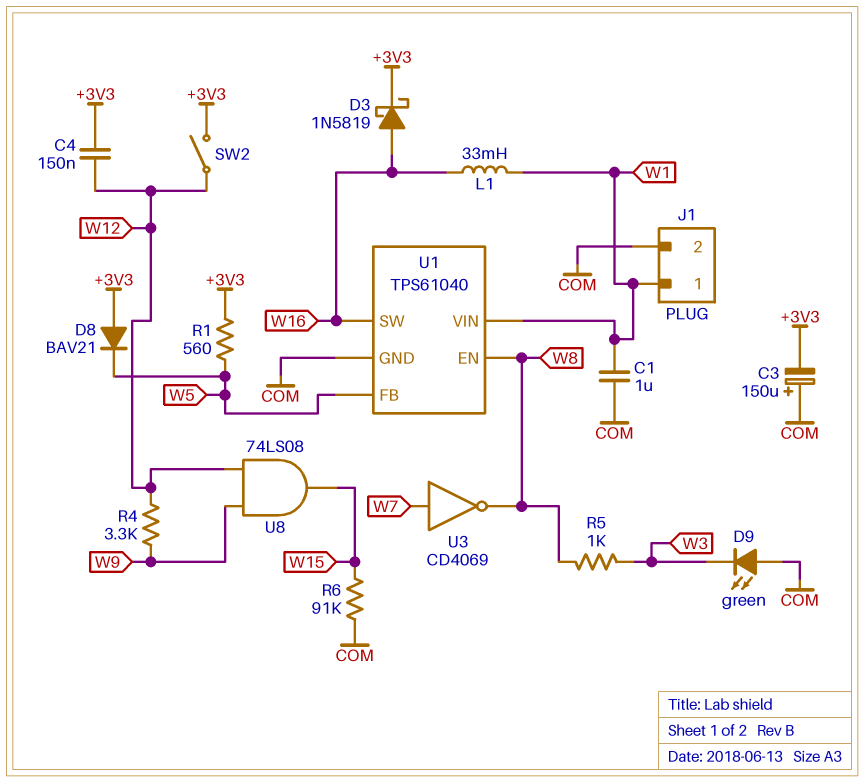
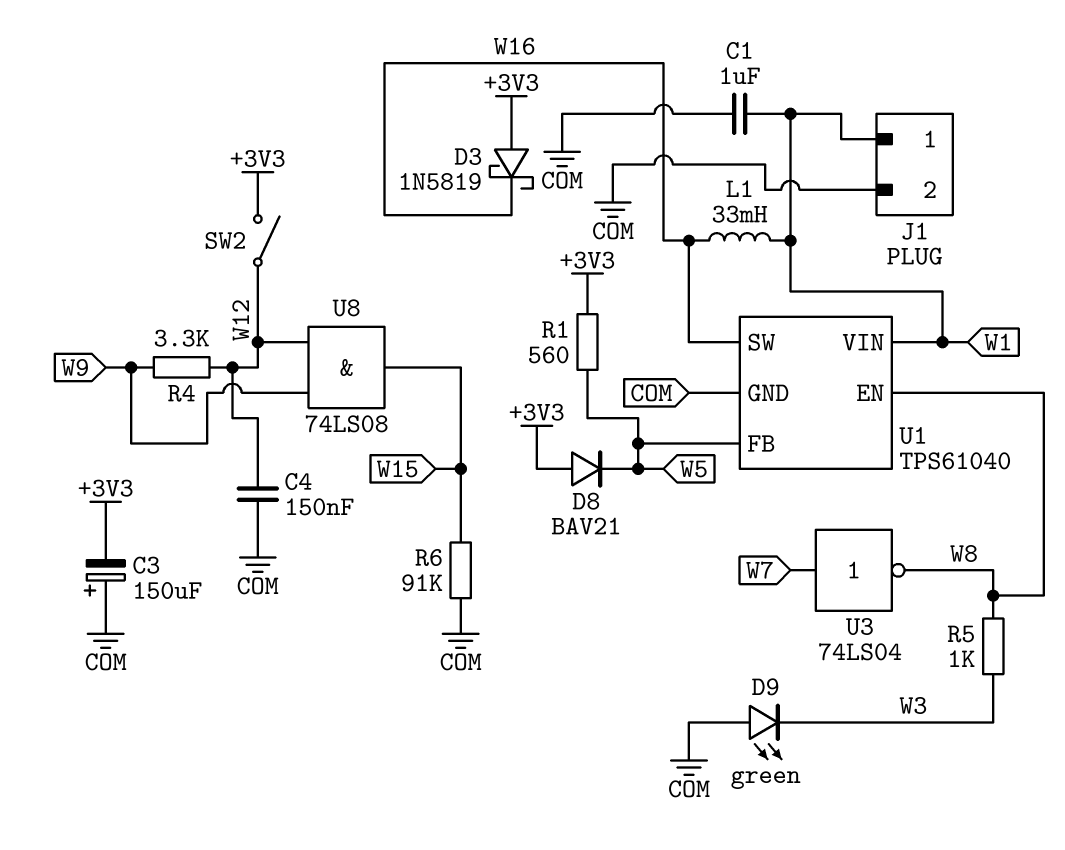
C4: 150nF (+3V3, W12) -> 150nF (COM, W12)
D3: schottky 1N5819 (A W16, K +3V3) -> schottky 1N5819 (A +3V3, K W16)
U3: NOT CD4069 (in W7, out W8) -> NOT 74LS04 (in W7, out W8)

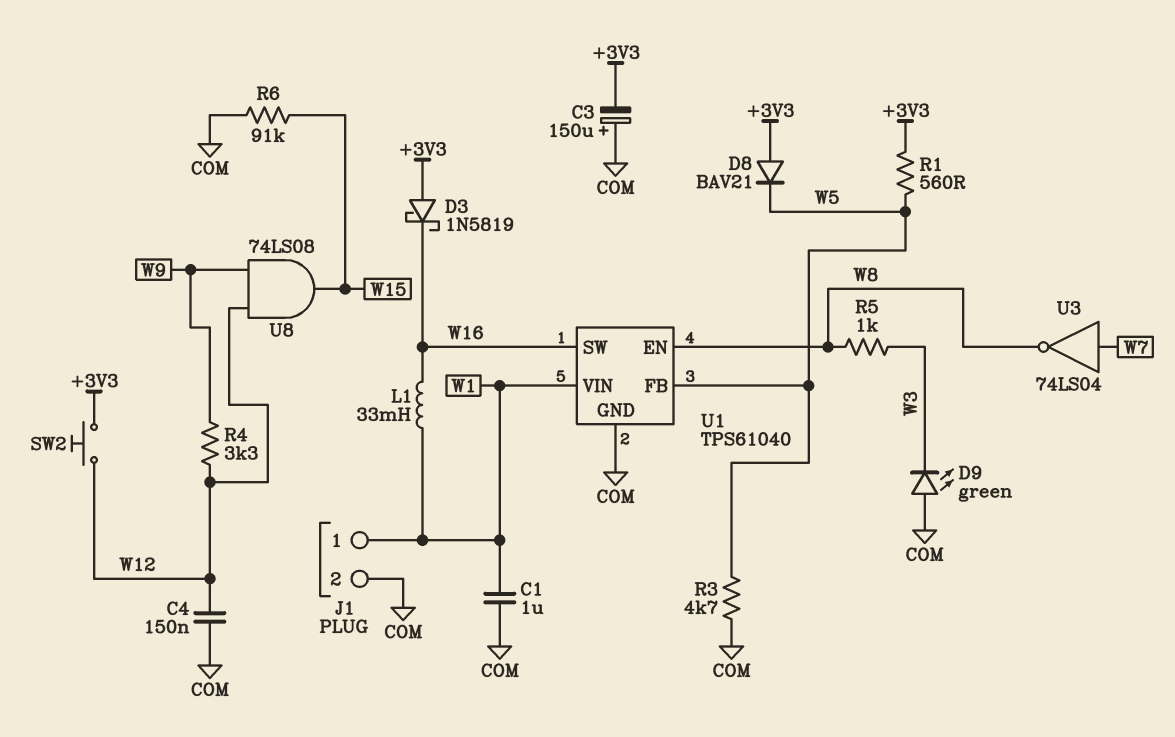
R3: none -> 4.7k (COM, W5)
SW2: switch (+3V3, W12) -> button (+3V3, W12)

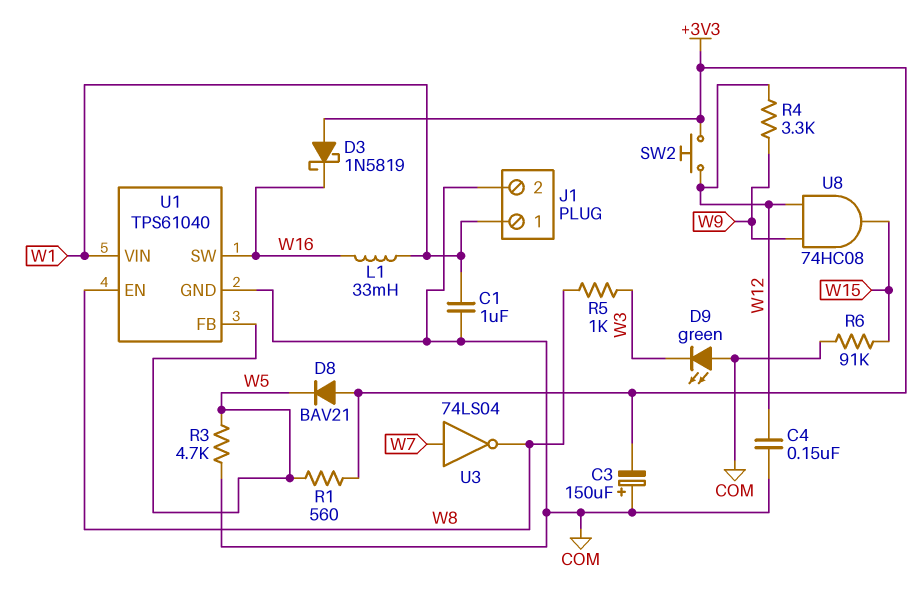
U8: AND 74LS08 (in W9, in W12, out W15) -> AND 74HC08 (in W9, in W12, out W15)

